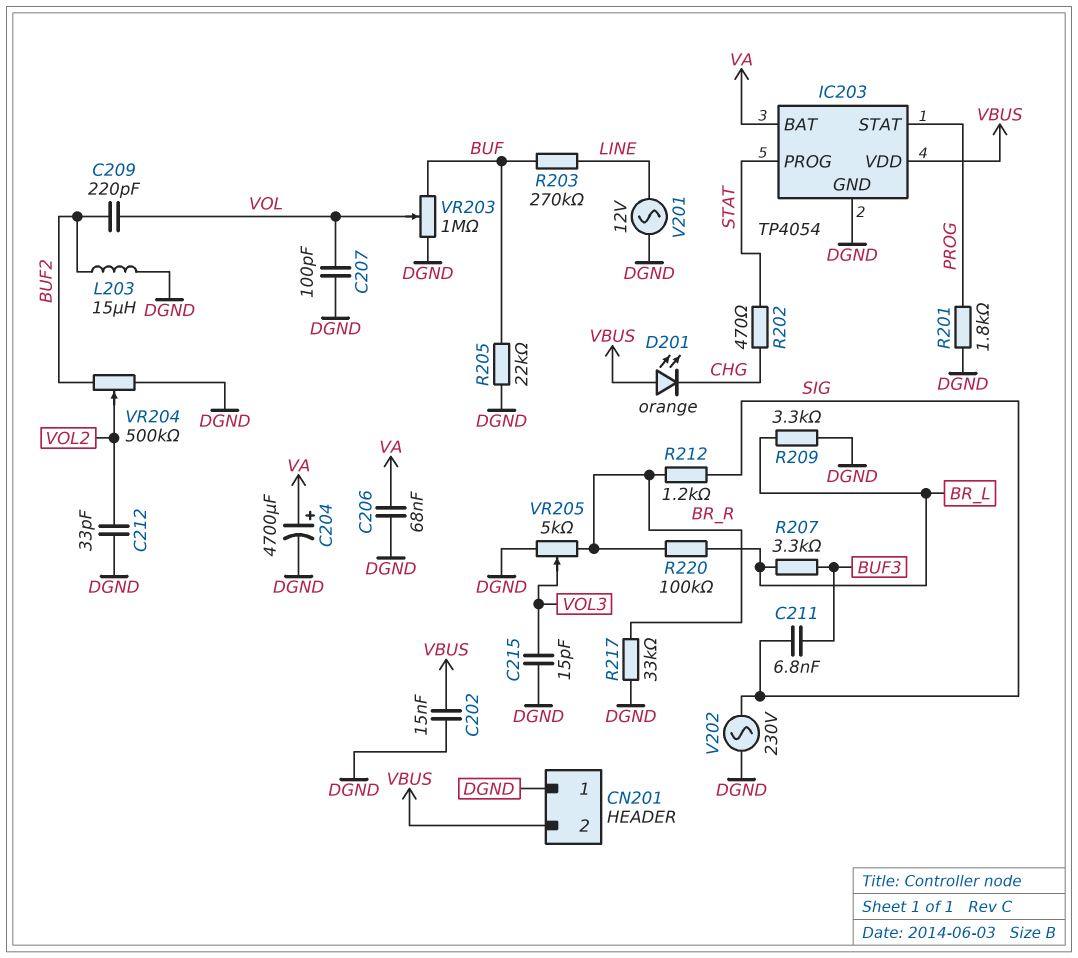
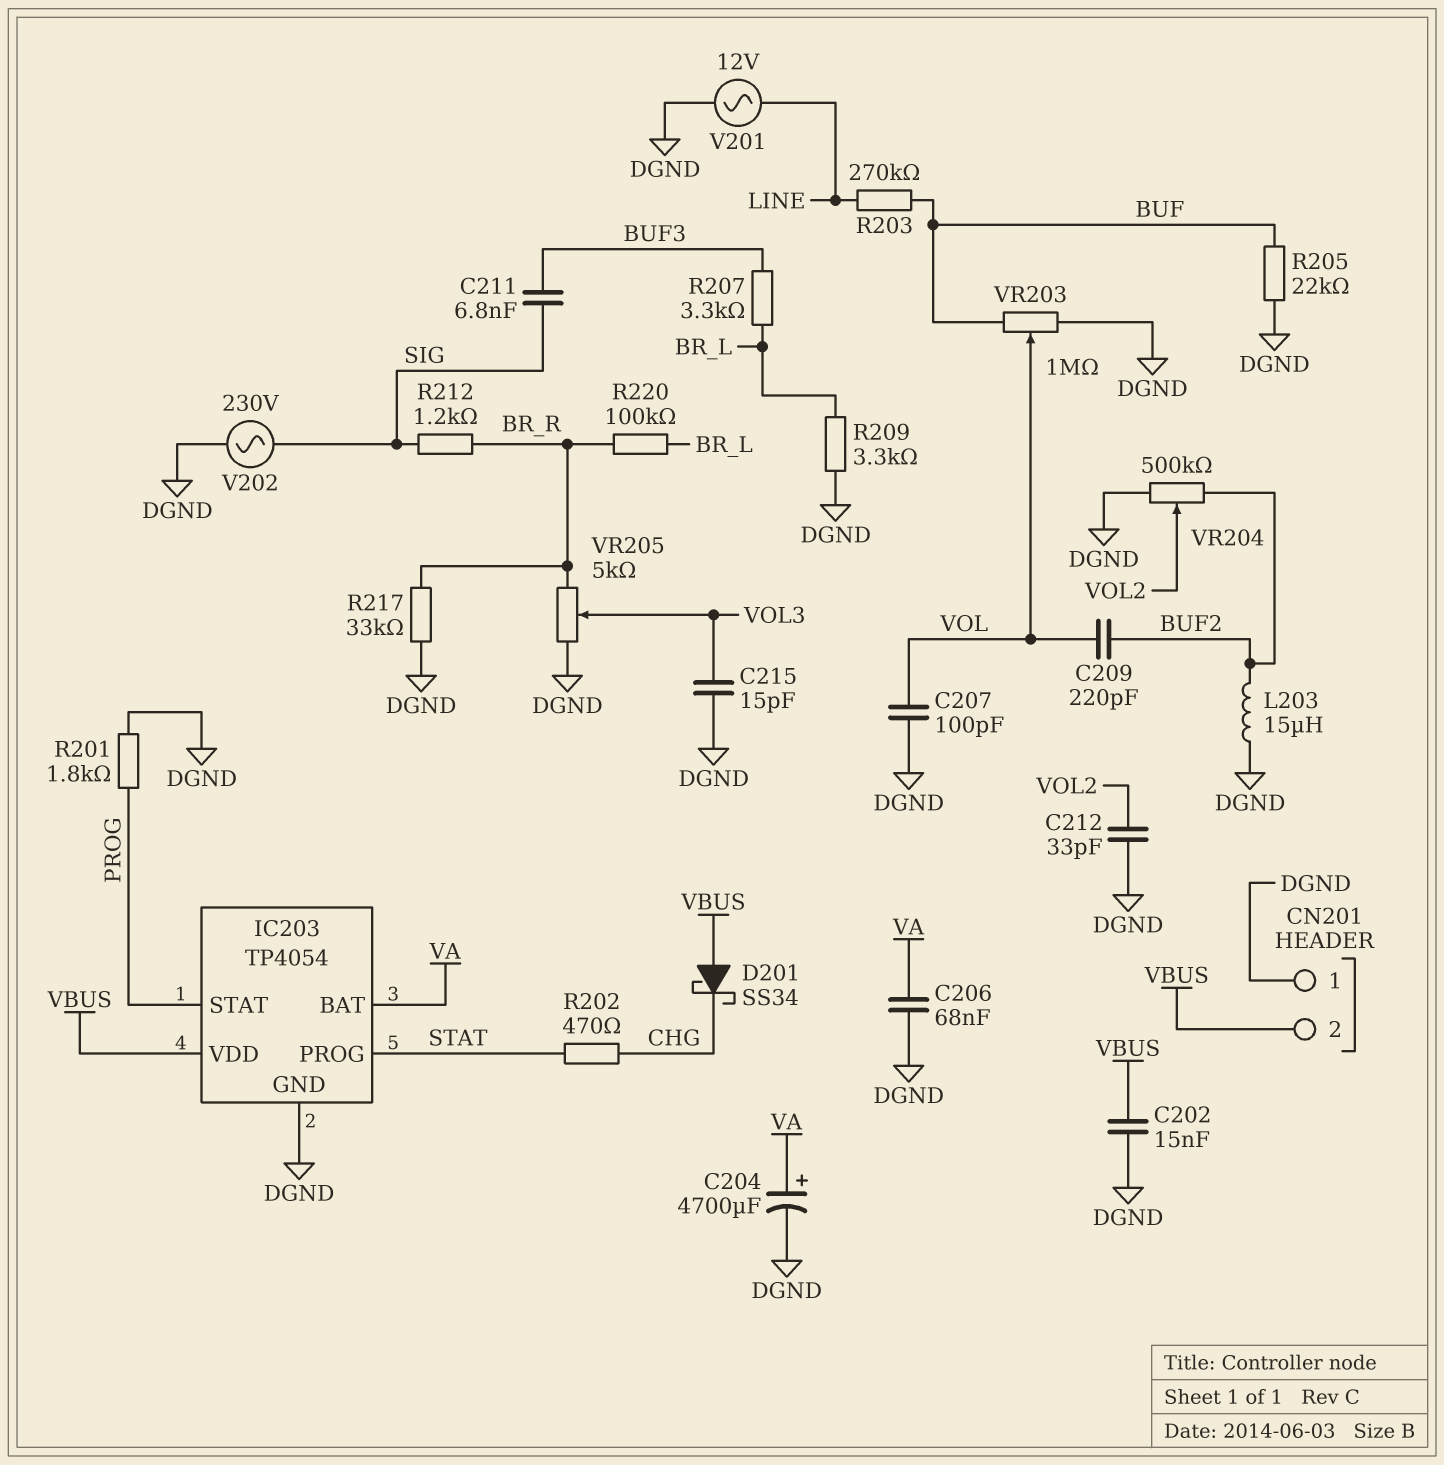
D201: LED orange (A VBUS, K CHG) -> schottky SS34 (A VBUS, K CHG)

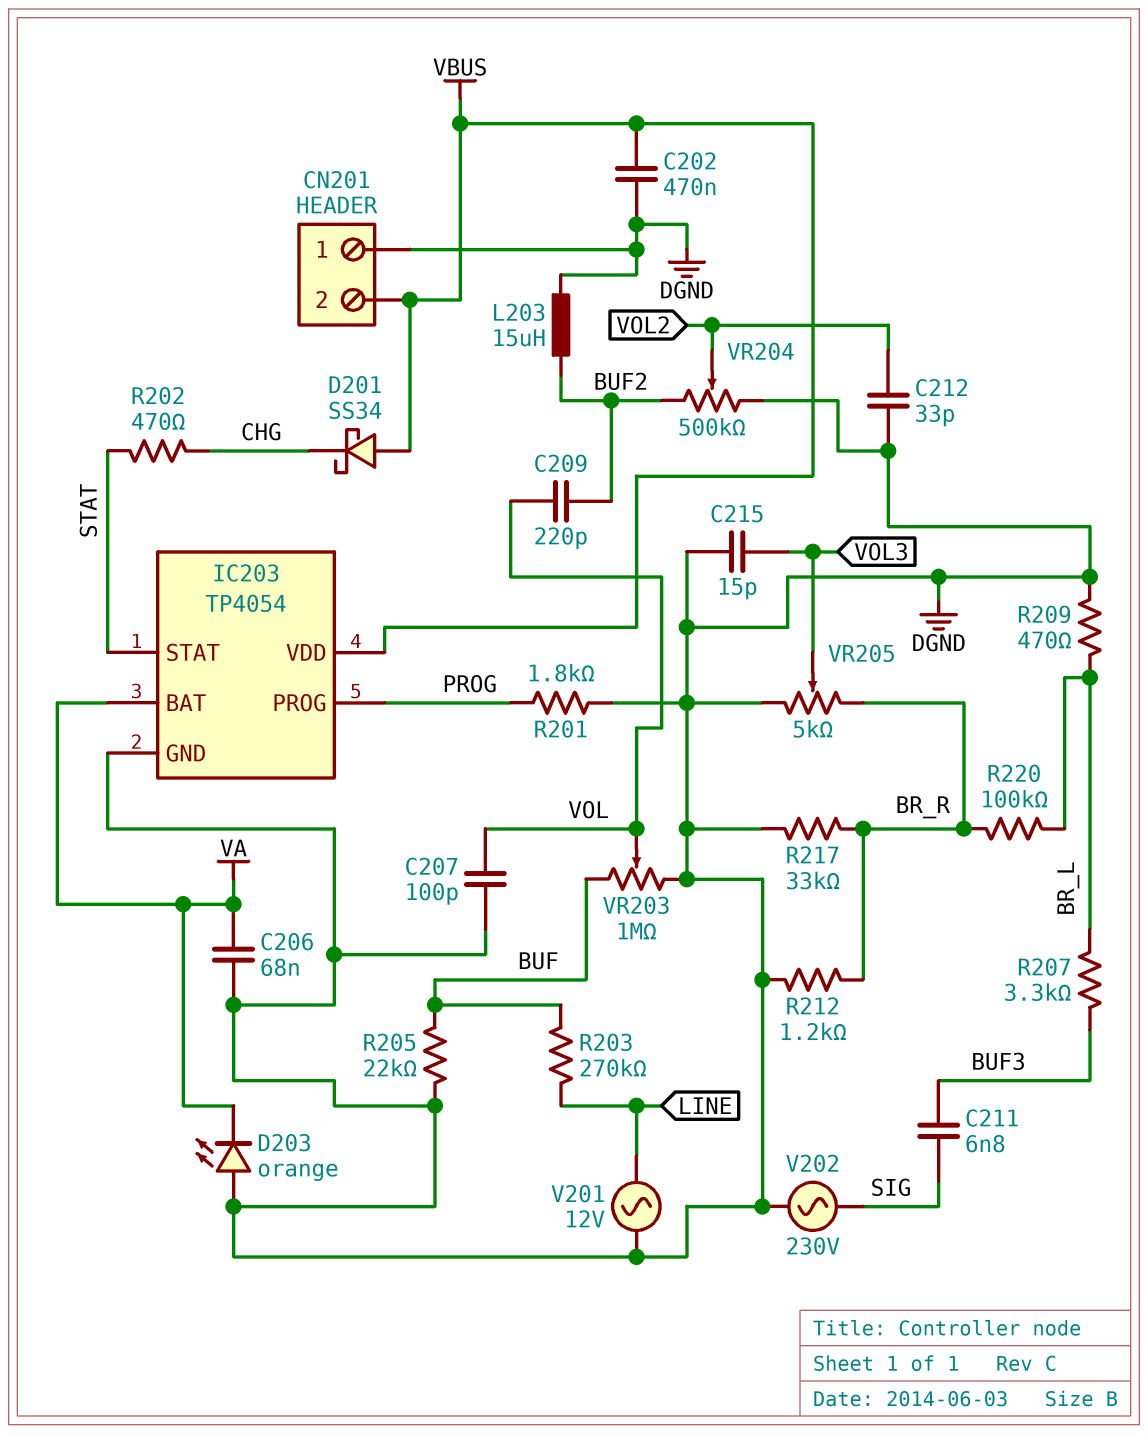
C202: 15nF (DGND, VBUS) -> 470nF (DGND, VBUS)
C204: 4700uF (plus VA, minus DGND) -> none
D203: none -> LED orange (A DGND, K VA)
IC203 pin PROG: STAT -> PROG
IC203 pin STAT: PROG -> STAT
R209: 3.3k (BR_L, DGND) -> 470 (BR_L, DGND)
R212: 1.2k (BR_R, SIG) -> 1.2k (BR_R, DGND)

